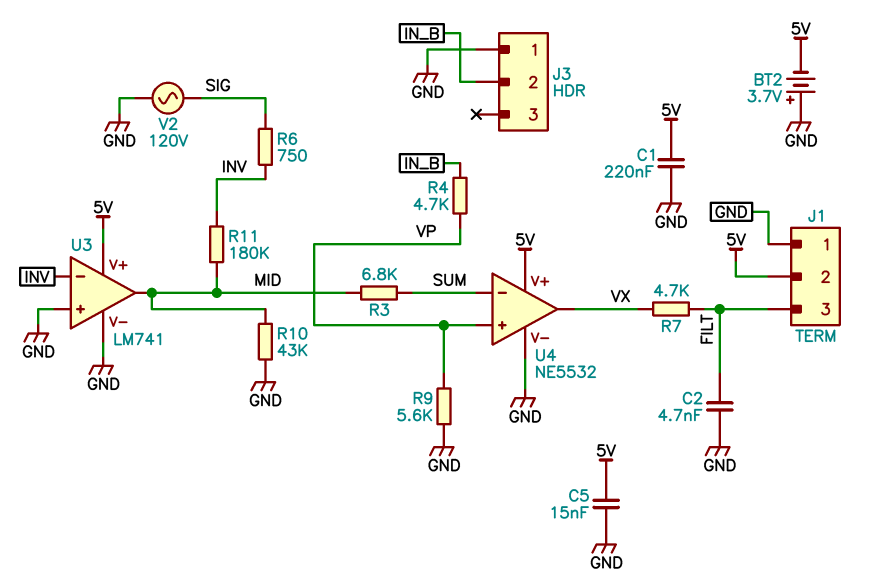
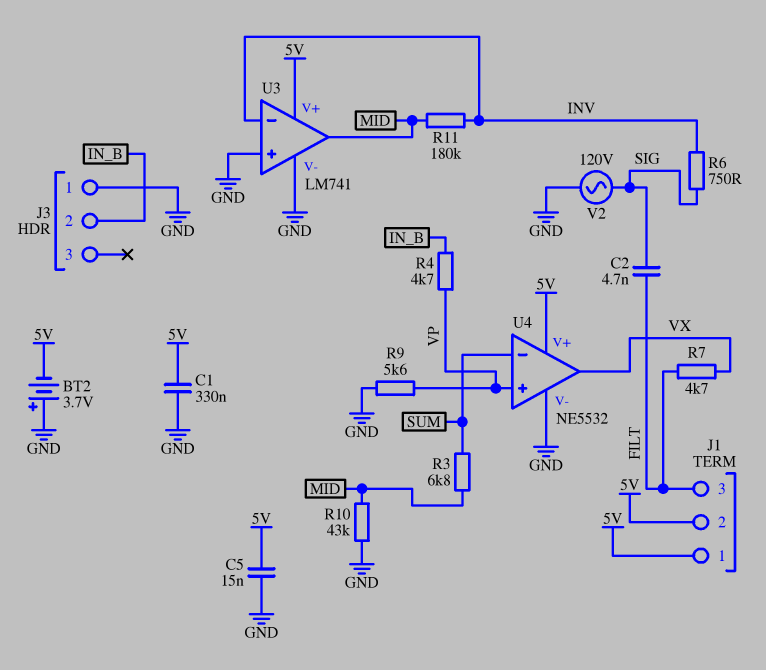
C1: 220nF (5V, GND) -> 330nF (5V, GND)
C2: 4.7nF (FILT, GND) -> 4.7nF (FILT, SIG)
J1 pin 1: GND -> 5V

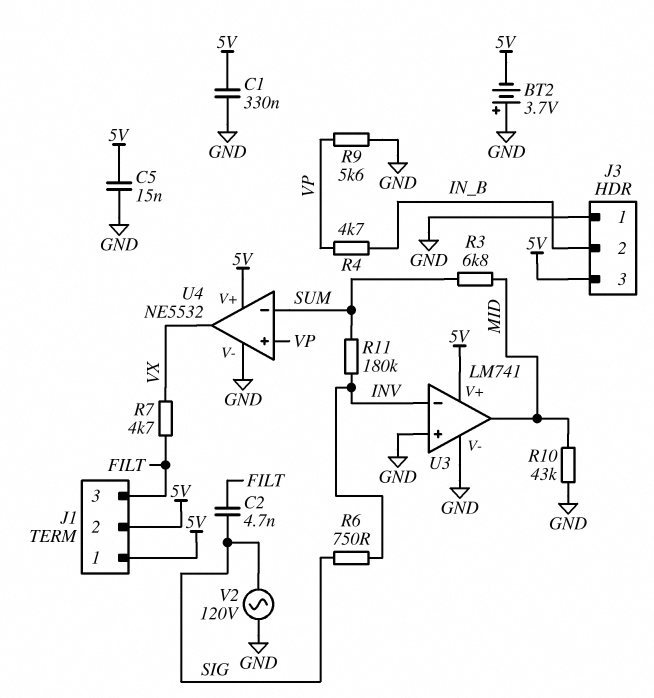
J3 pin 3: none -> 5V
R11: 180k (INV, MID) -> 180k (INV, SUM)

